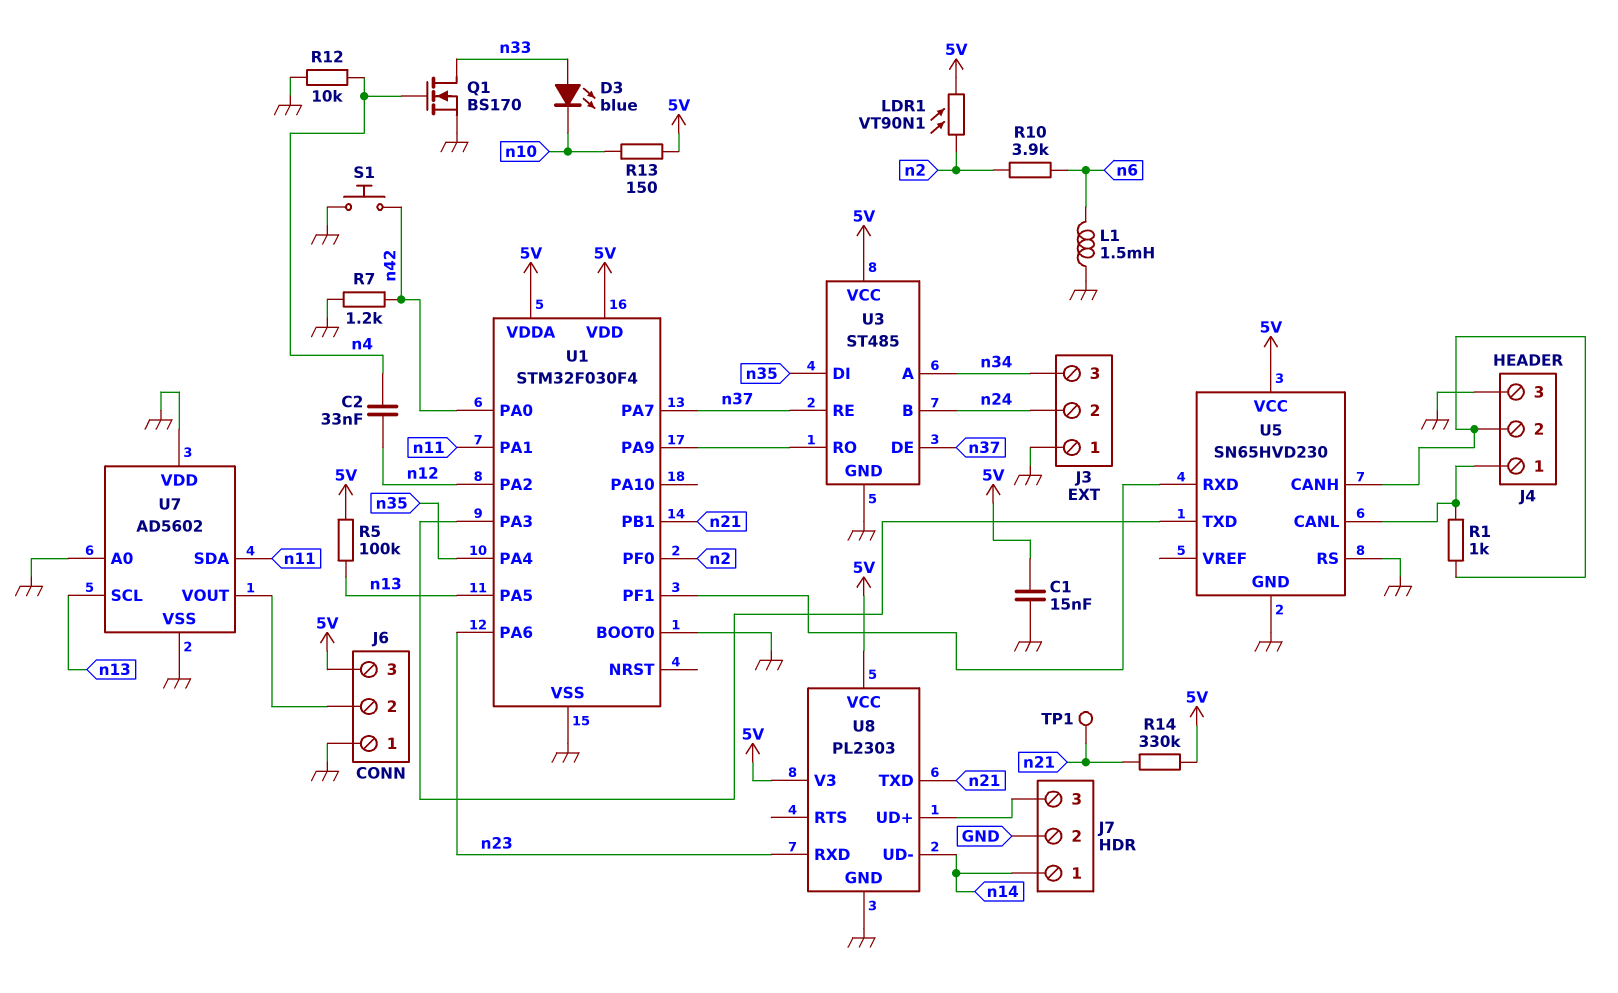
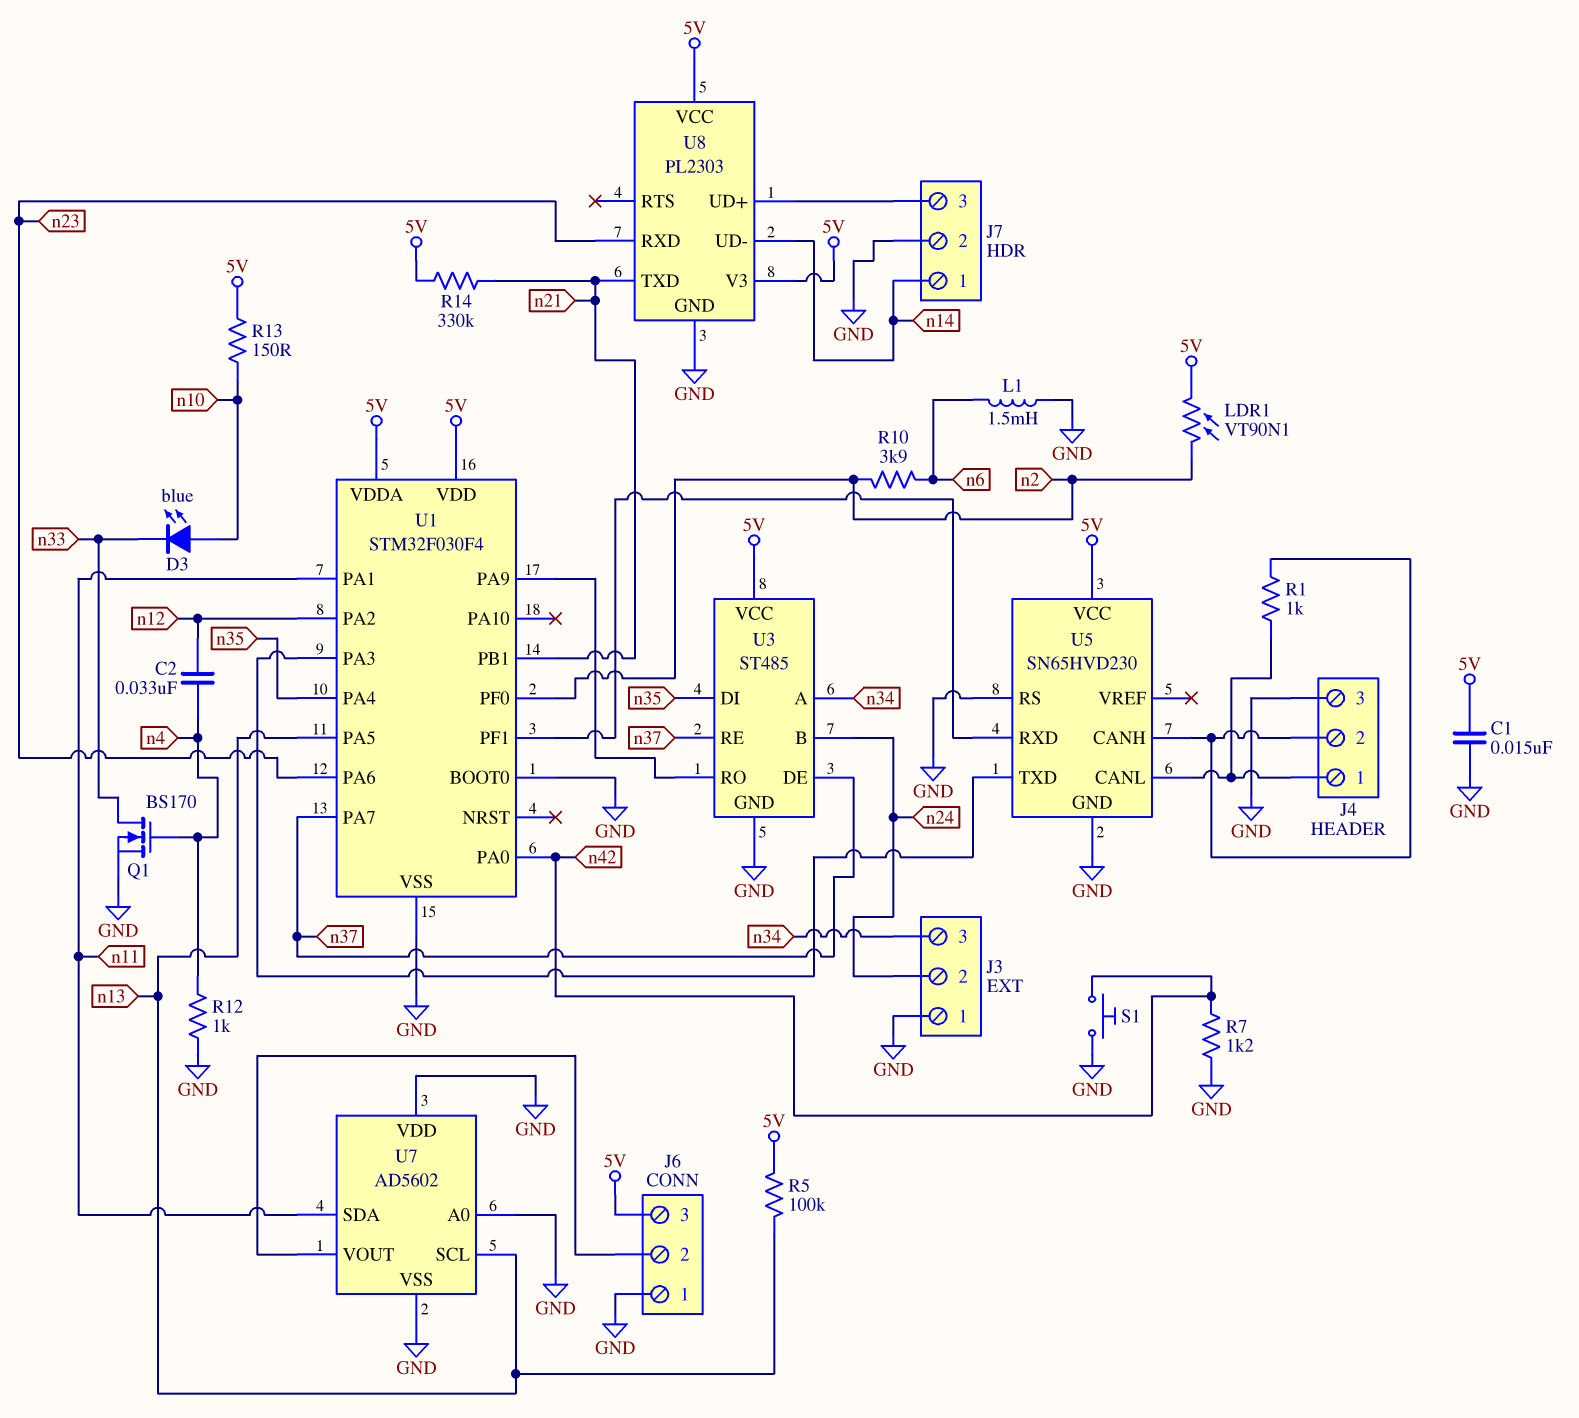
D3: LED blue (A n33, K n10) -> LED blue (A n10, K n33)
R12: 10k (GND, n4) -> 1k (GND, n4)
TP1: test point (n21) -> none

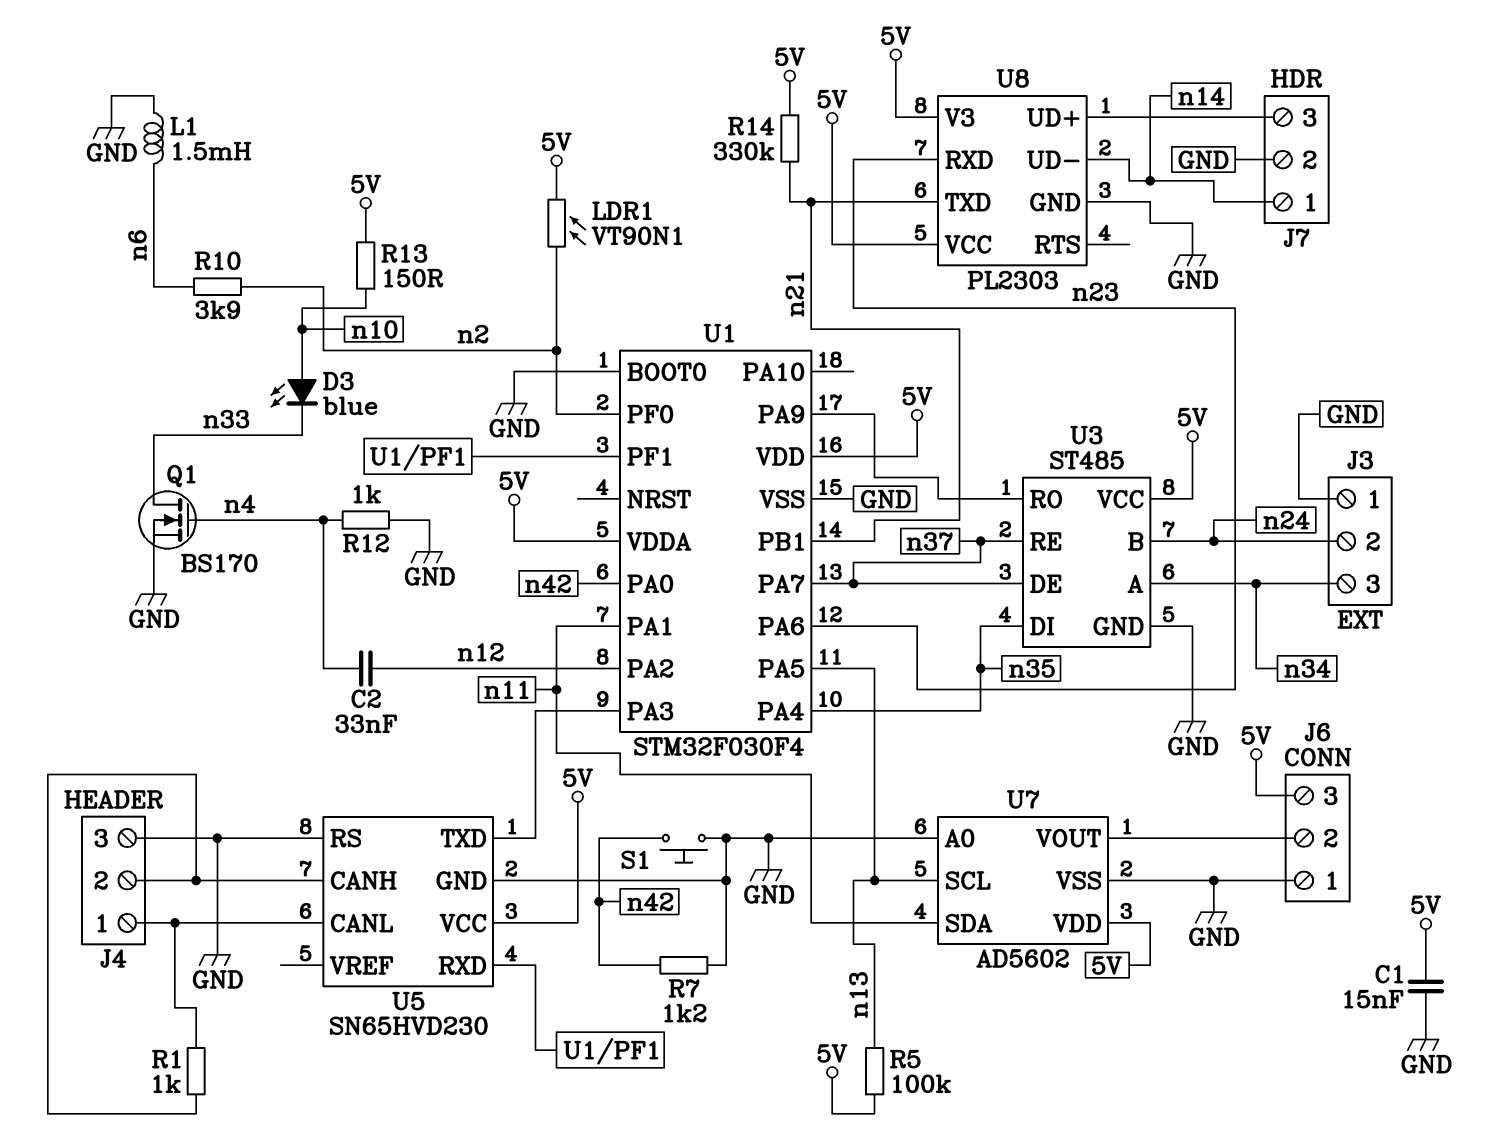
U7 pin VDD: GND -> 5V

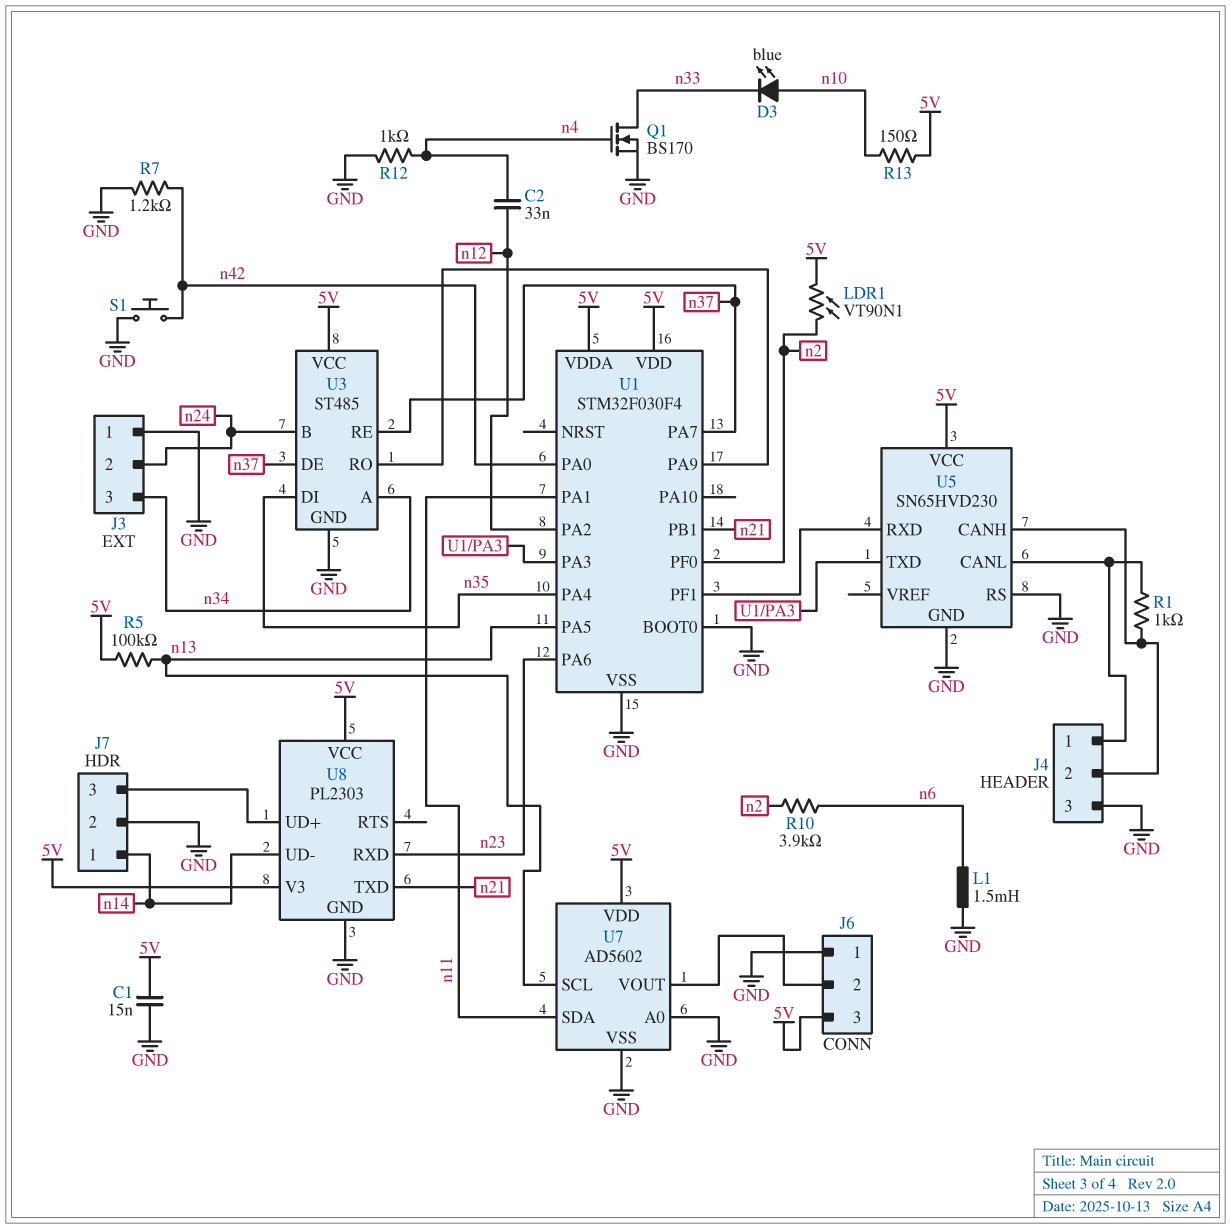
R14: 330k (5V, n21) -> none

